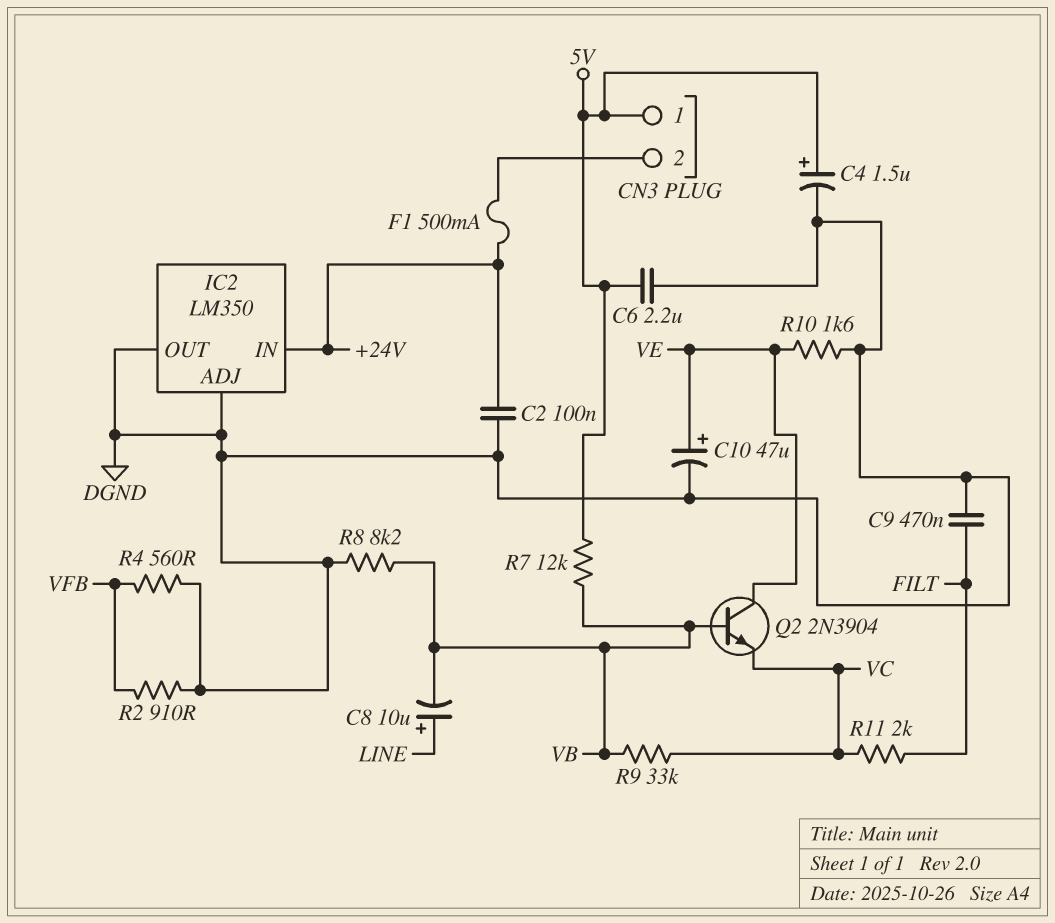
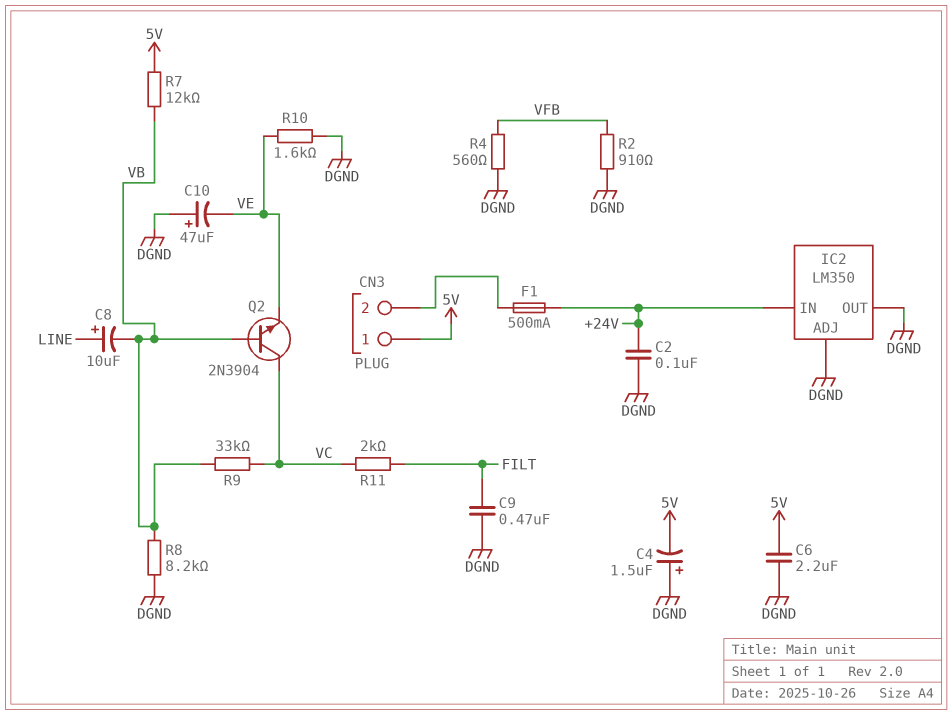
C4: 1.5uF (plus 5V, minus DGND) -> 1.5uF (plus DGND, minus 5V)
C10: 47uF (plus VE, minus DGND) -> 47uF (plus DGND, minus VE)
Q2: NPN 2N3904 (B VB, C VE, E VC) -> NPN 2N3904 (B VB, C VC, E VE)

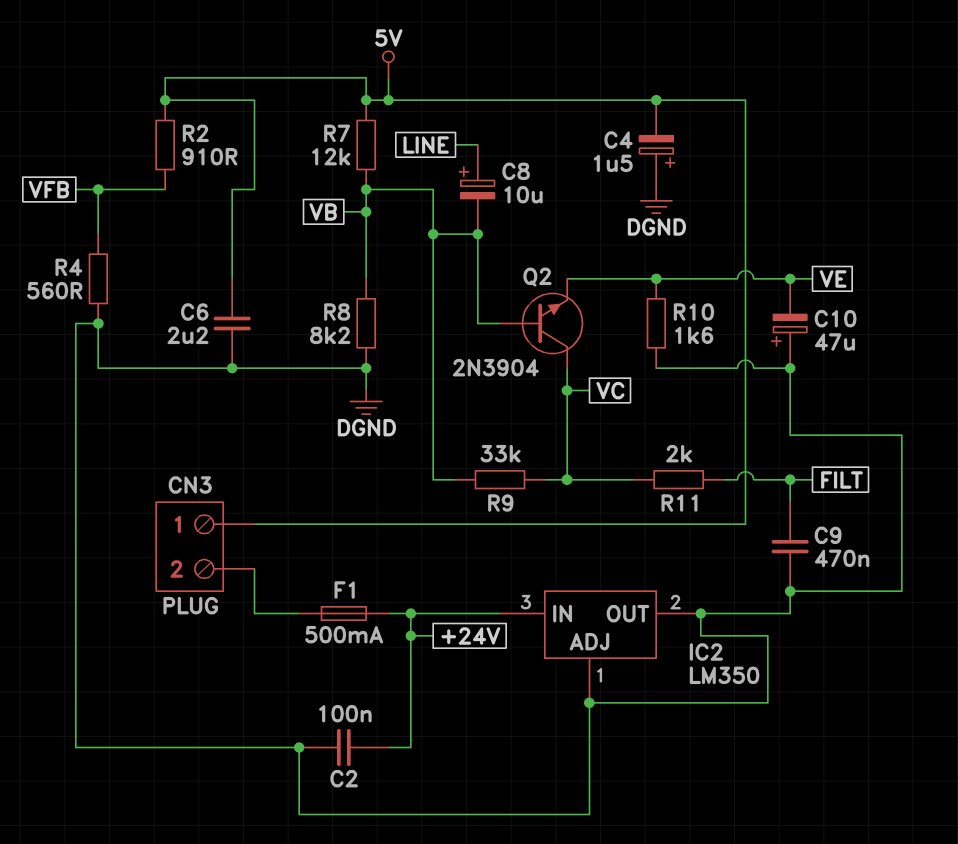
R2: 910 (DGND, VFB) -> 910 (5V, VFB)

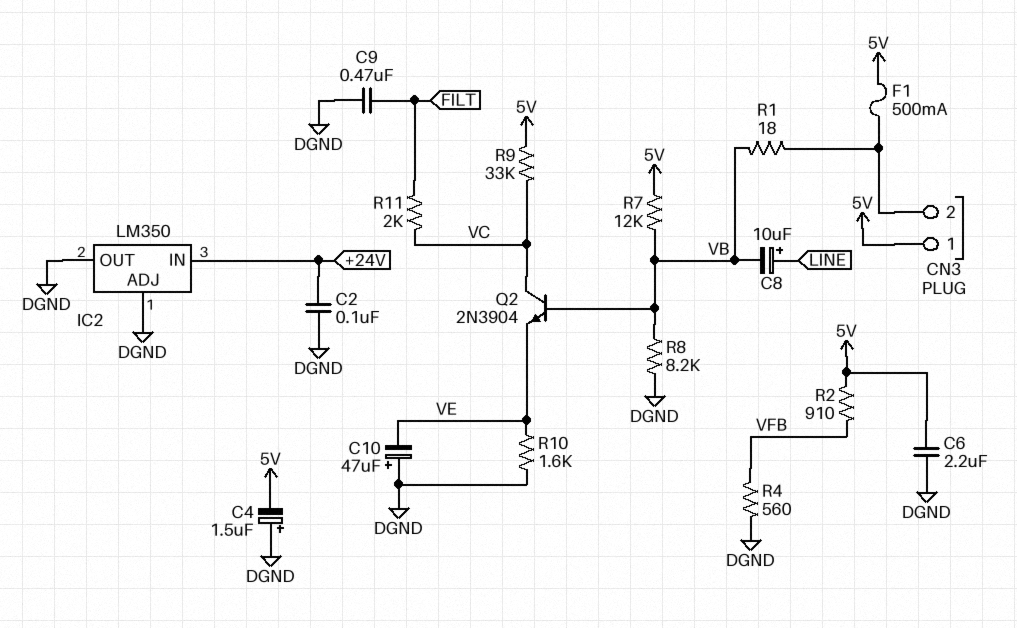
F1: 500mA (+24V, CN3/2) -> 500mA (5V, CN3/2)
R1: none -> 18 (CN3/2, VB)
R9: 33k (VB, VC) -> 33k (5V, VC)

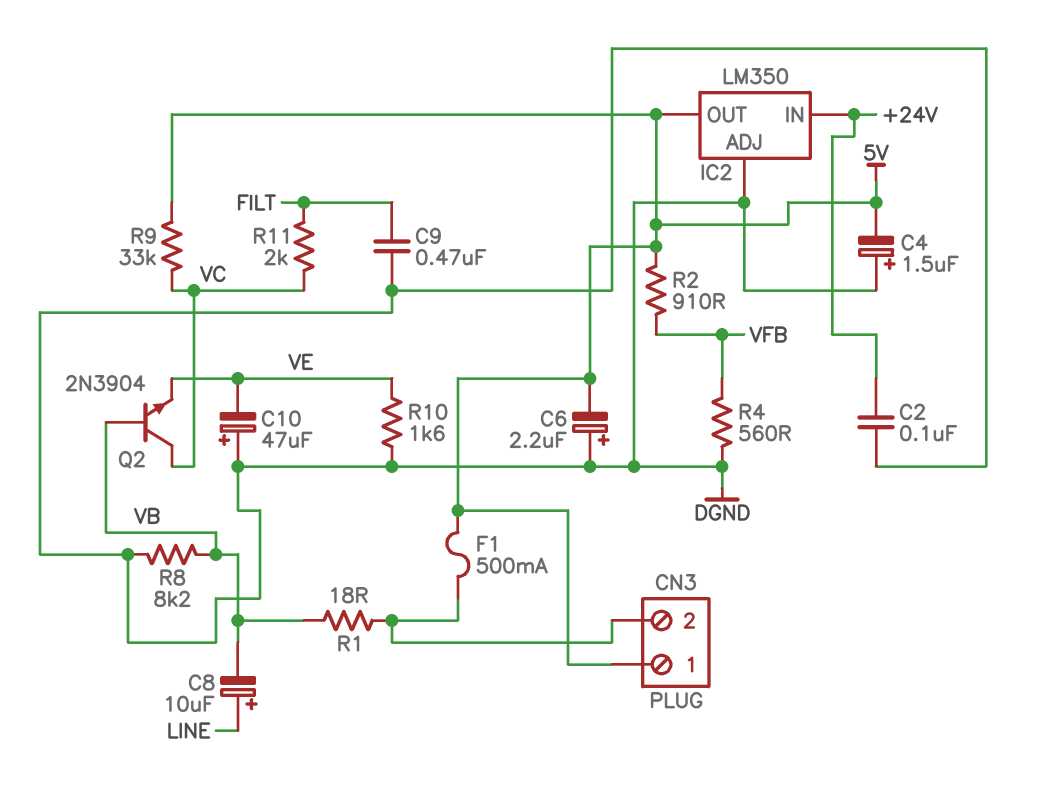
C6: 2.2uF (5V, DGND) -> 2.2uF (plus DGND, minus 5V)
IC2 pin OUT: DGND -> 5V
R7: 12k (5V, VB) -> none

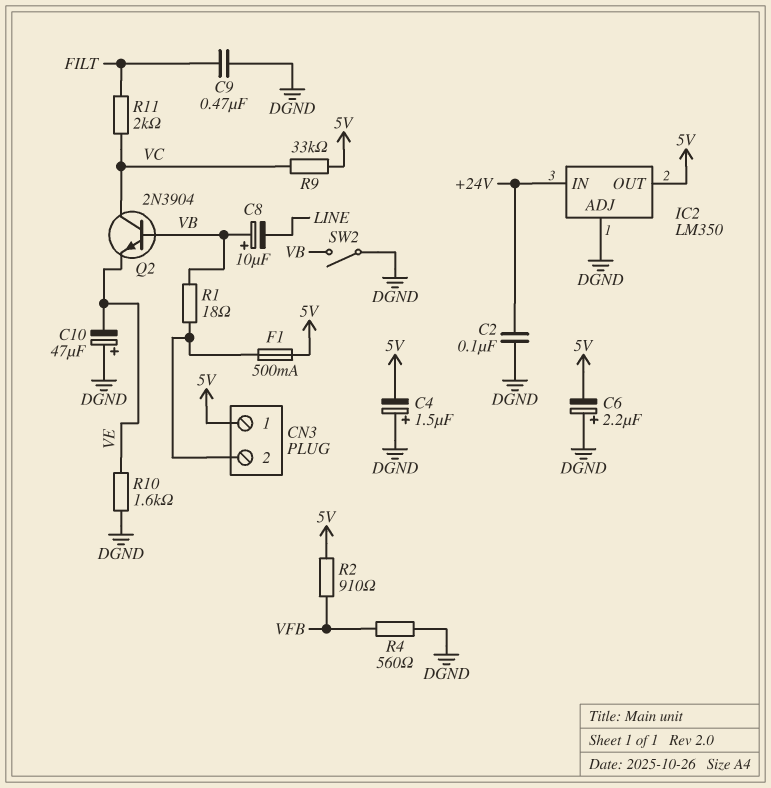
C8: 10uF (plus LINE, minus VB) -> 10uF (plus VB, minus LINE)
R8: 8.2k (DGND, VB) -> none
SW2: none -> switch (DGND, VB)

